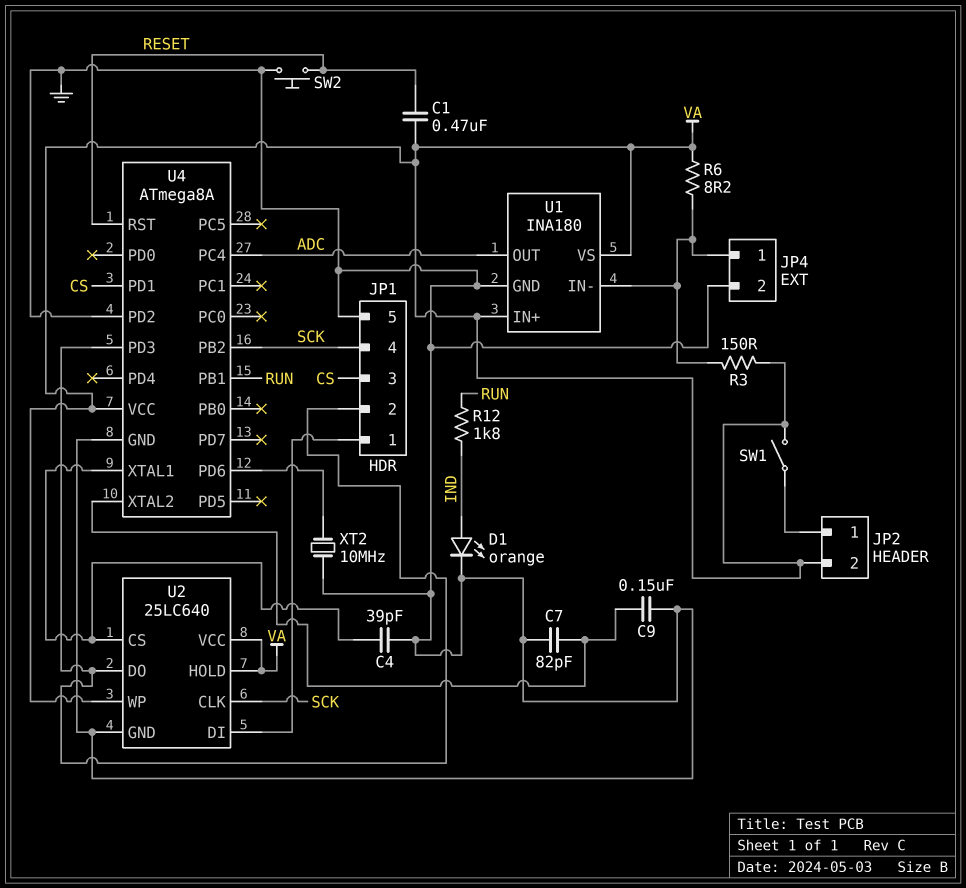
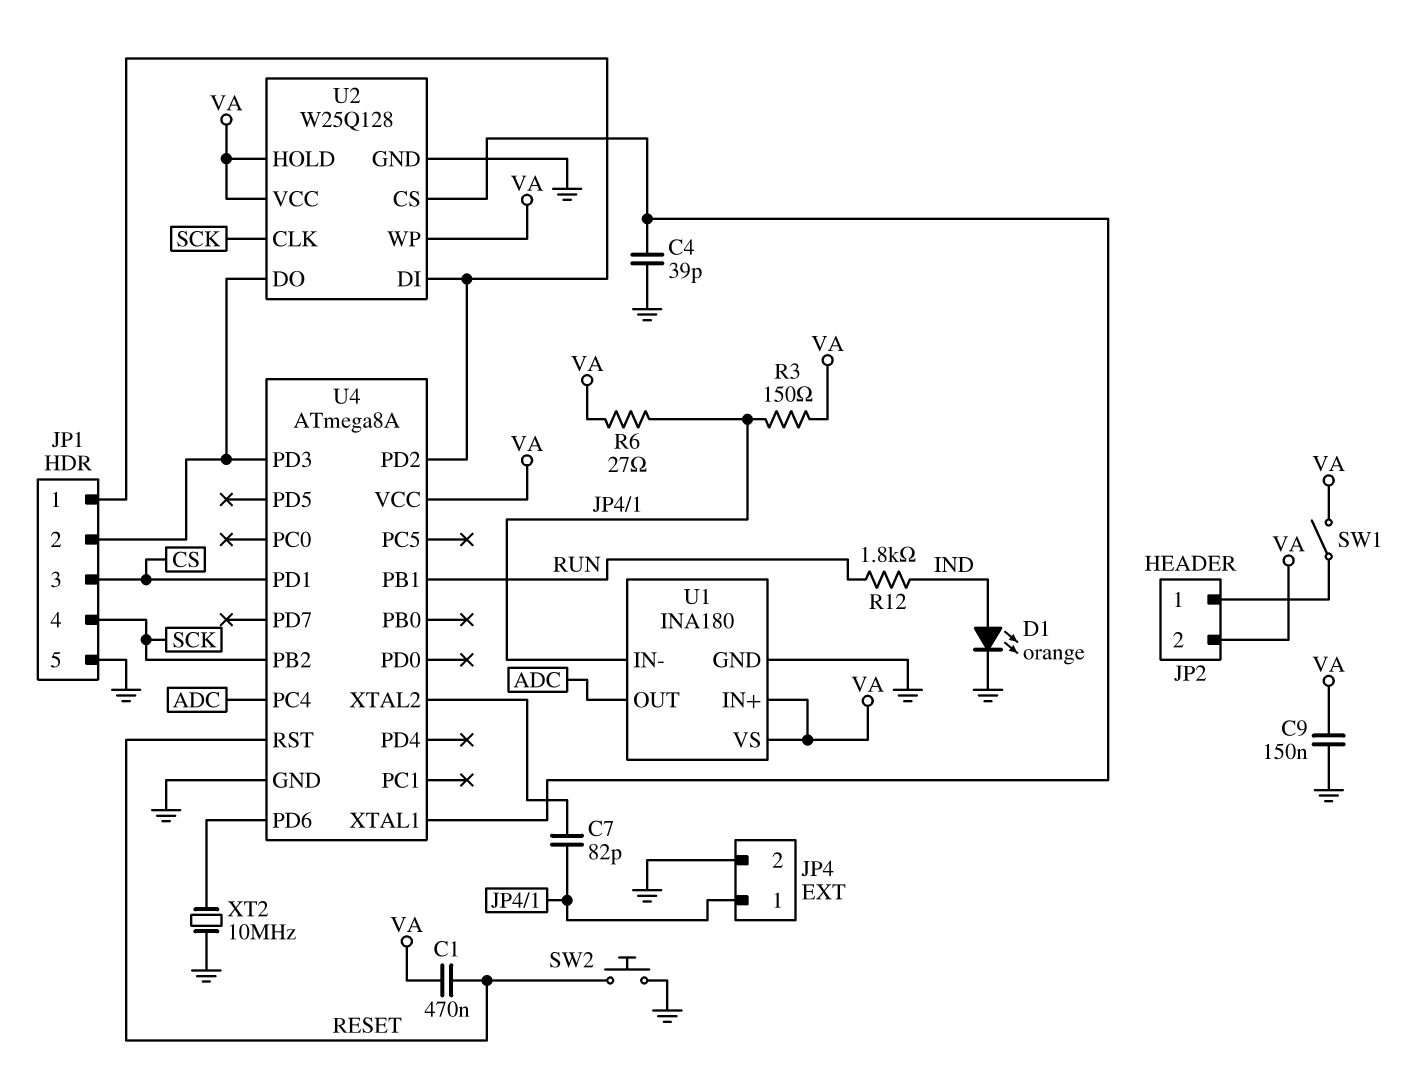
C7: 82pF (GND, U4/XTAL2) -> 82pF (JP4/1, U4/XTAL2)
C9: 150nF (GND, U4/XTAL2) -> 150nF (GND, VA)
R6: 8.2 (JP4/1, VA) -> 27 (JP4/1, VA)
U2: 25LC640 -> W25Q128
U4 pin PD2: GND -> JP1/1

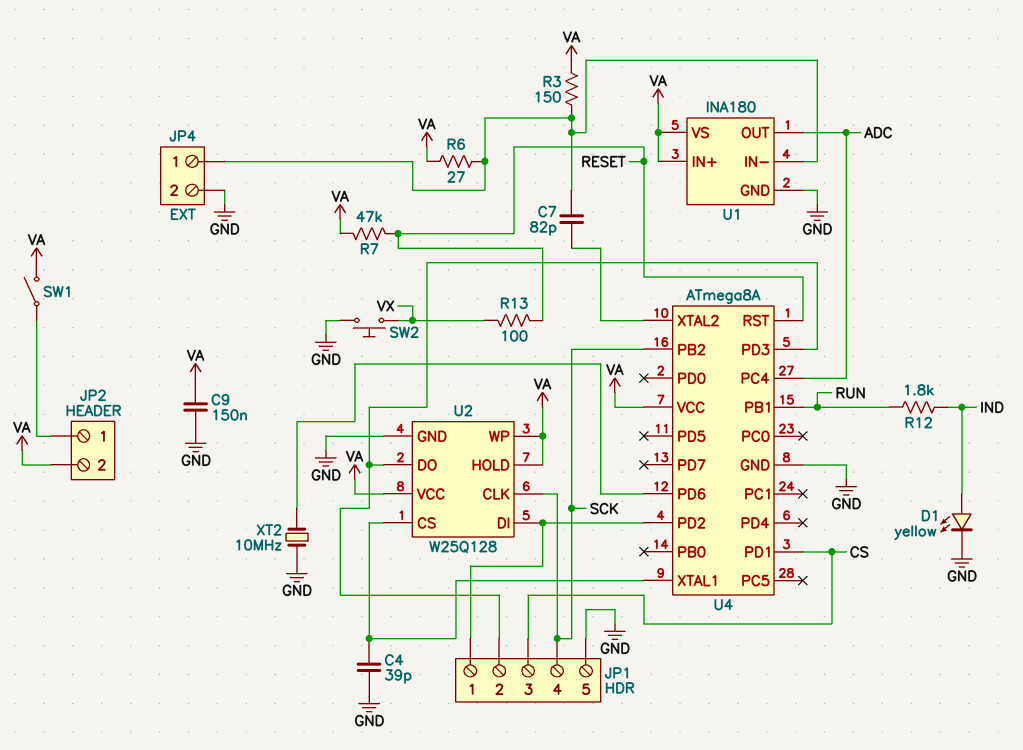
C1: 470nF (RESET, VA) -> none
D1: LED orange (A IND, K GND) -> LED yellow (A IND, K GND)
R7: none -> 47k (RESET, VA)
R13: none -> 100 (RESET, VX)
SW2: button (GND, RESET) -> button (GND, VX)

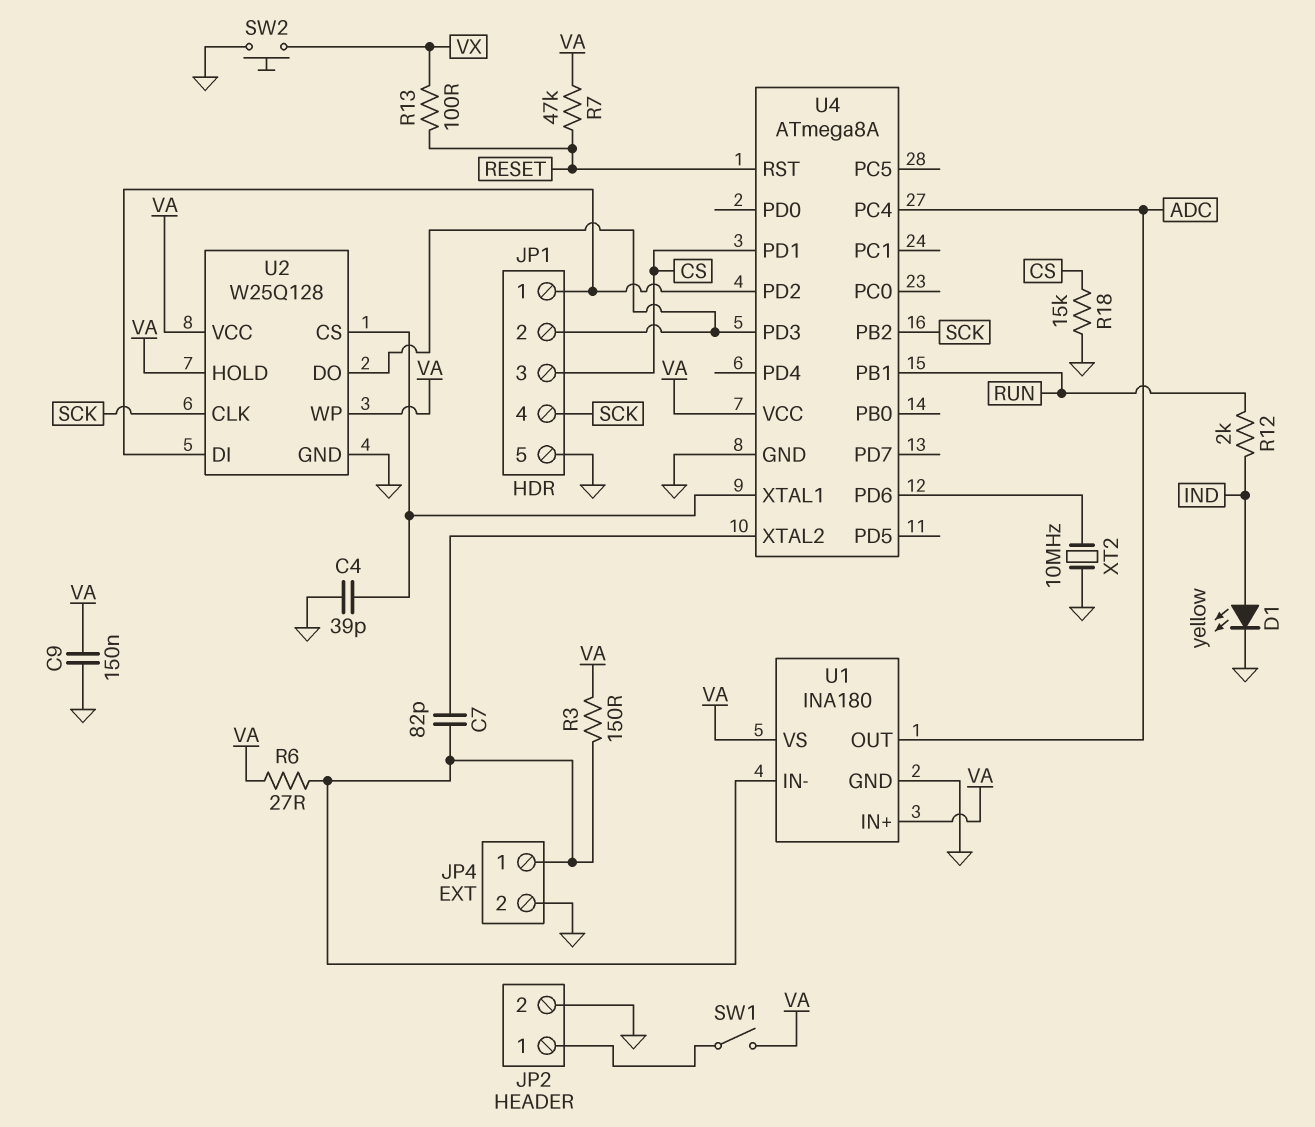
JP2 pin 2: VA -> GND
R12: 1.8k (IND, RUN) -> 2k (IND, RUN)
R18: none -> 15k (CS, GND)

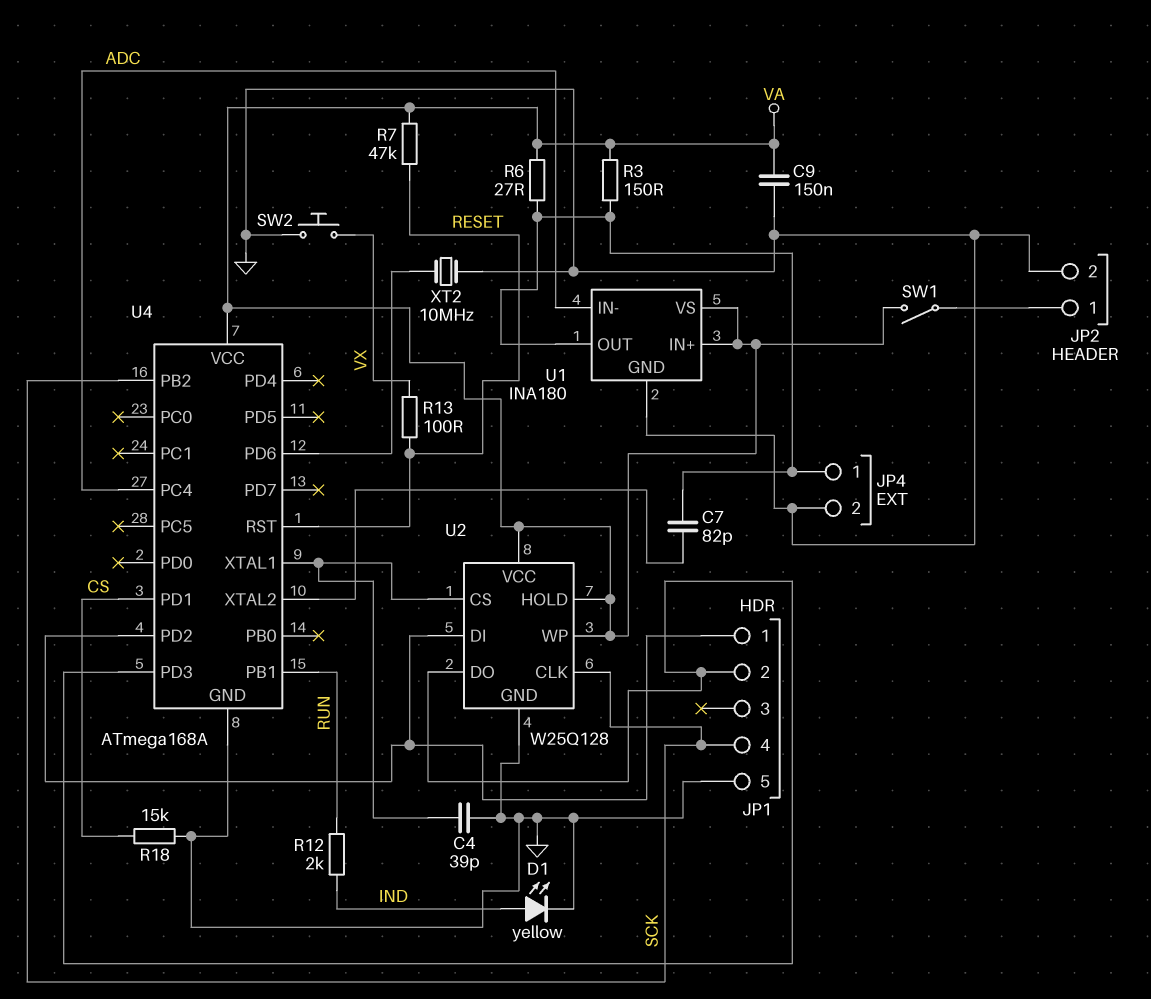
JP1 pin 3: CS -> none
U1 pin IN-: JP4/1 -> ADC
U1 pin OUT: ADC -> JP4/1
U4: ATmega8A -> ATmega168A

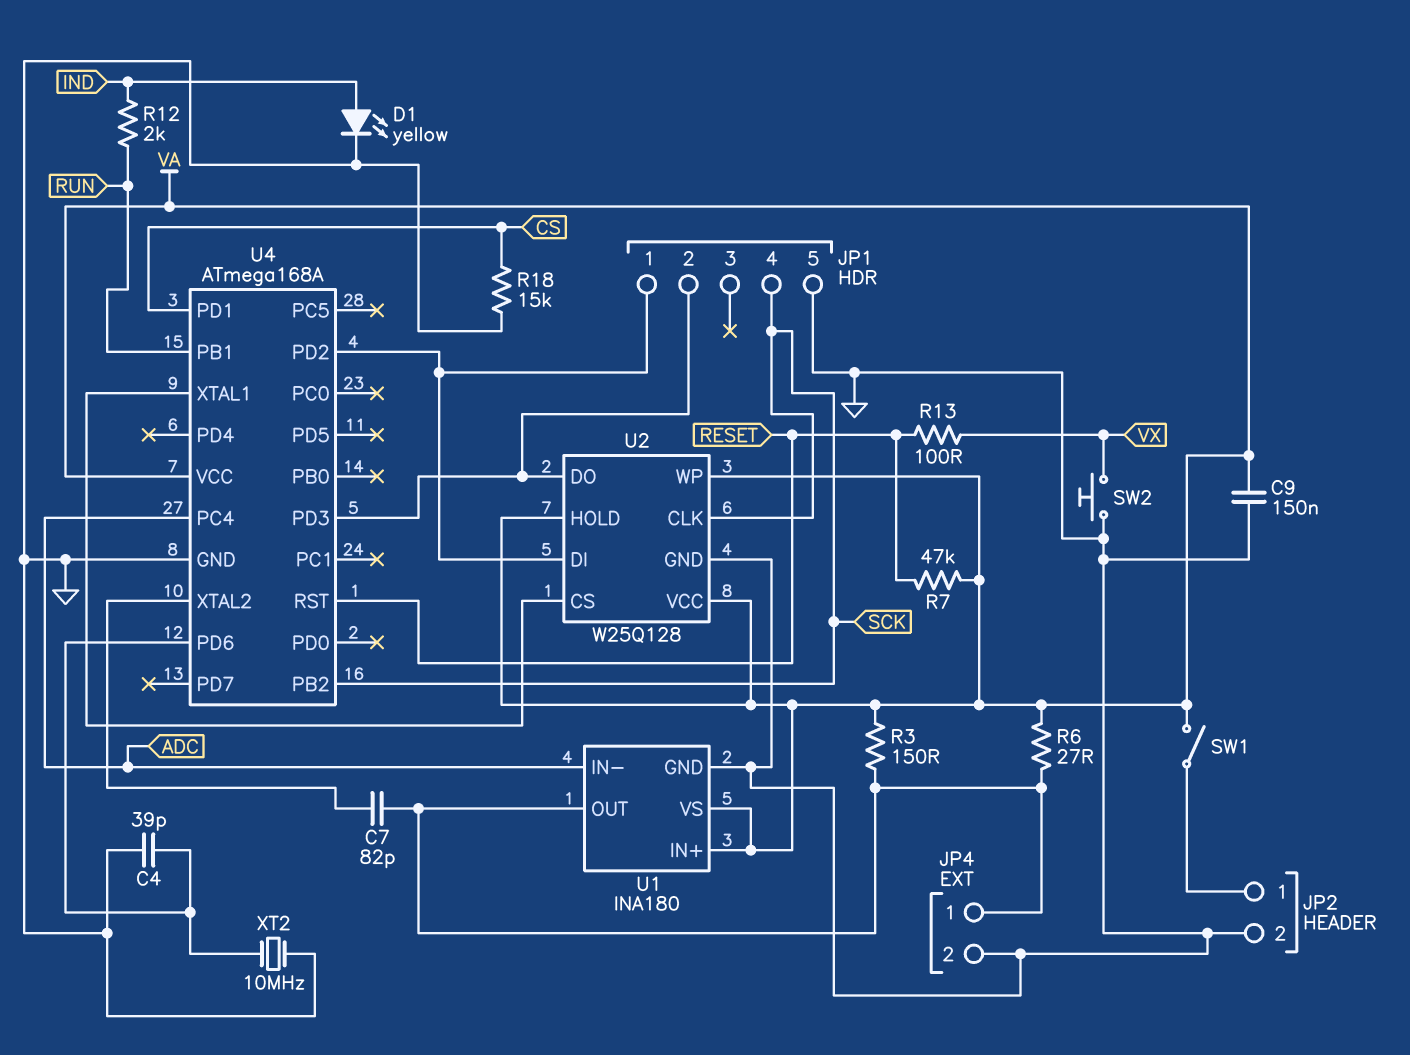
C4: 39pF (GND, U2/CS) -> 39pF (GND, U4/PD6)

